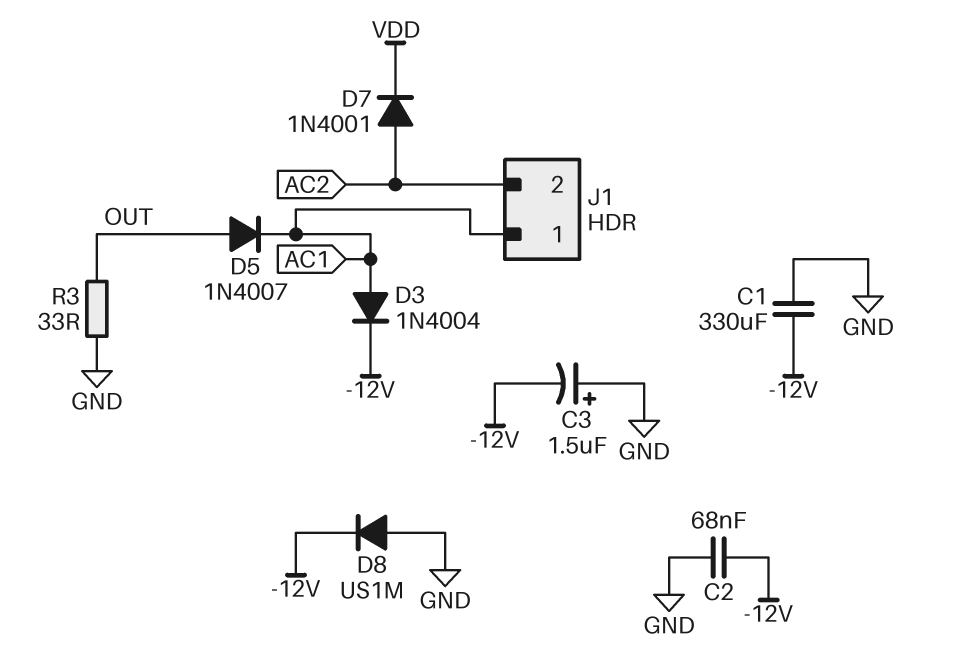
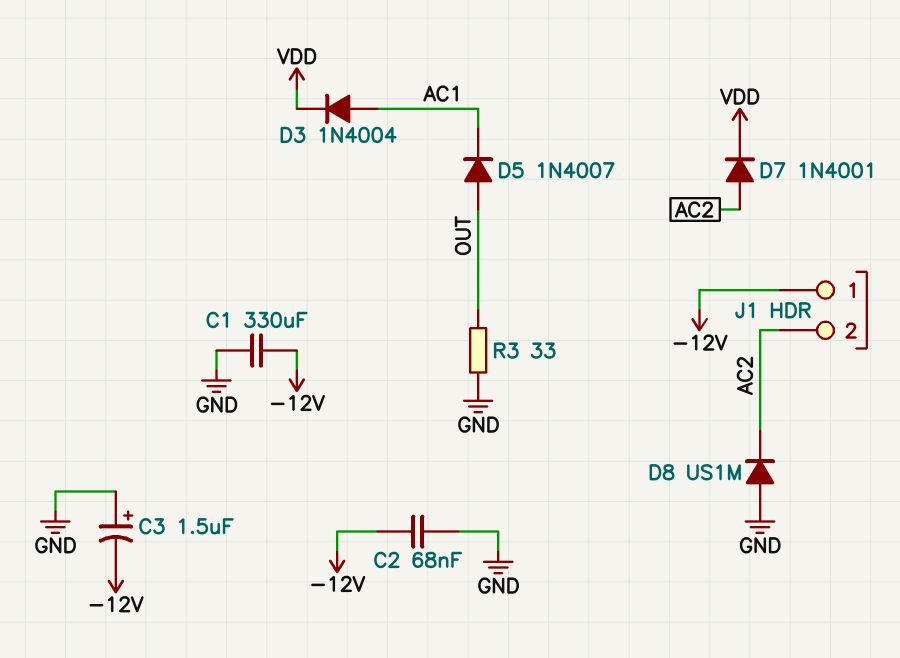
D3: diode 1N4004 (A AC1, K -12V) -> diode 1N4004 (A AC1, K VDD)
D8: diode US1M (A GND, K -12V) -> diode US1M (A GND, K AC2)
J1 pin 1: AC1 -> -12V

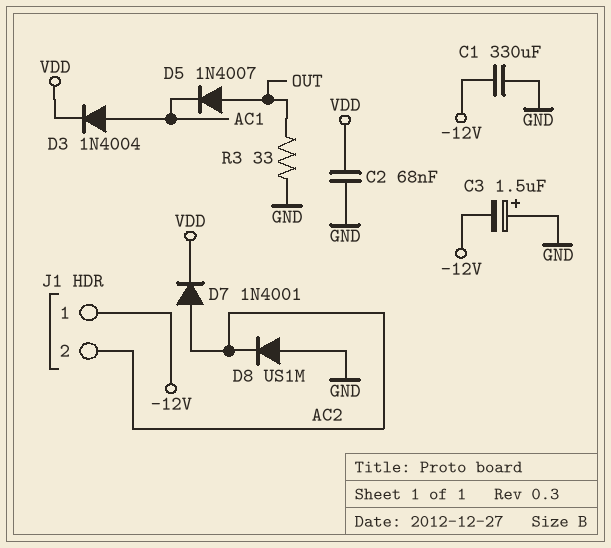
C2: 68nF (-12V, GND) -> 68nF (GND, VDD)

